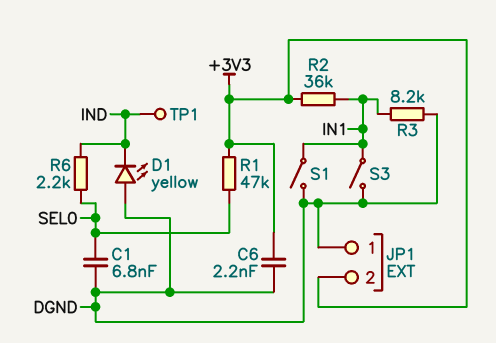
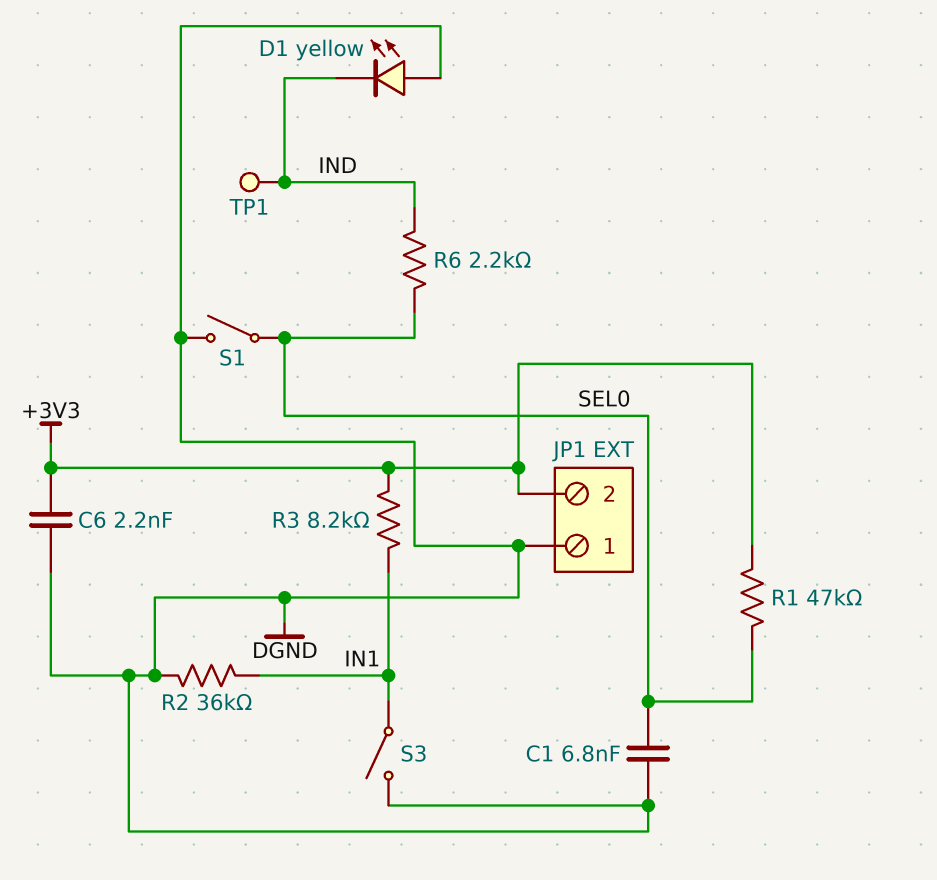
R2: 36k (+3V3, IN1) -> 36k (DGND, IN1)
R3: 8.2k (DGND, IN1) -> 8.2k (+3V3, IN1)
S1: switch (DGND, IN1) -> switch (DGND, SEL0)

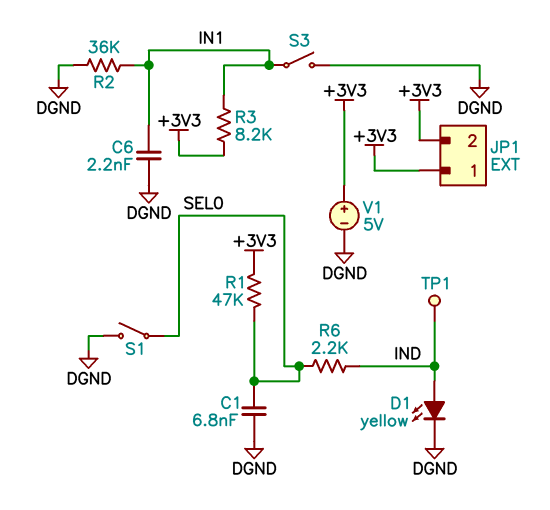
C6: 2.2nF (+3V3, DGND) -> 2.2nF (DGND, IN1)
D1: LED yellow (A DGND, K IND) -> LED yellow (A IND, K DGND)
JP1 pin 1: DGND -> +3V3
V1: none -> 5V (plus +3V3, minus DGND)

